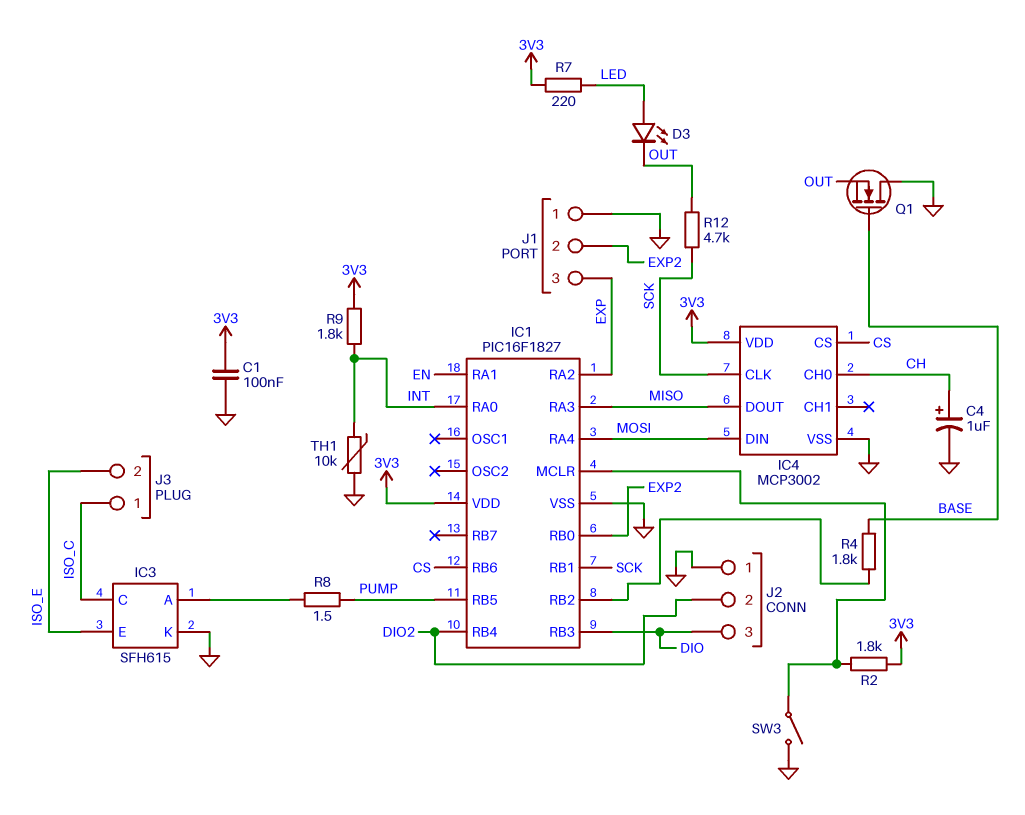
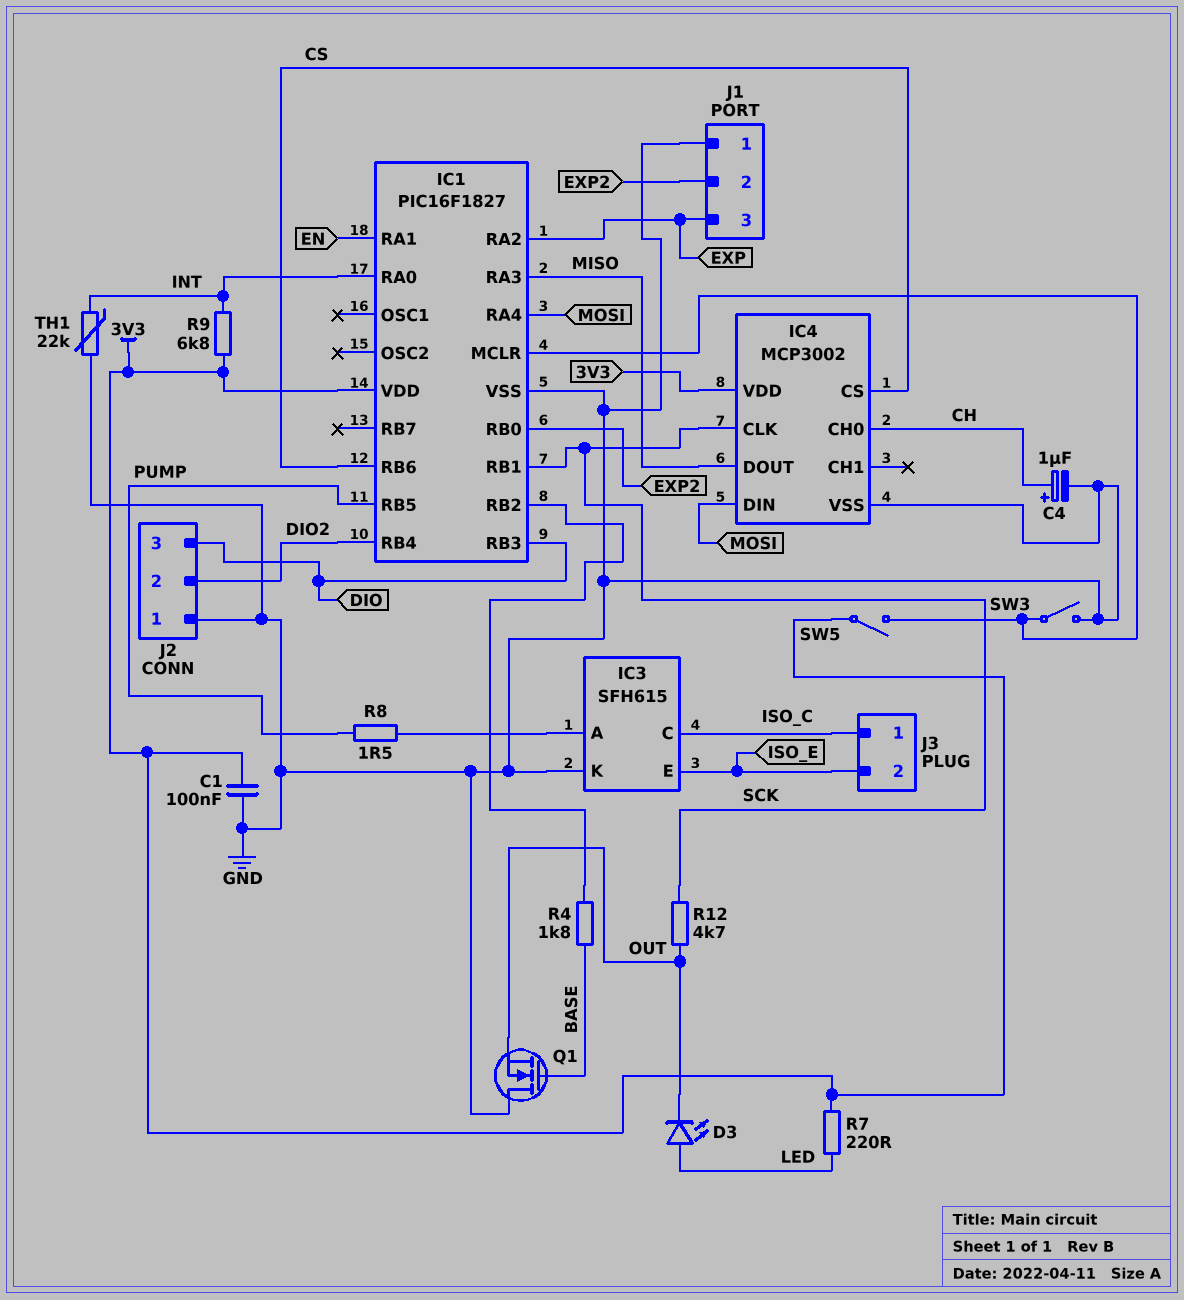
R2: 1.8k (3V3, IC1/MCLR) -> none
R9: 1.8k (3V3, INT) -> 6.8k (3V3, INT)
SW5: none -> switch (3V3, IC1/MCLR)
TH1: 10k (GND, INT) -> 22k (GND, INT)

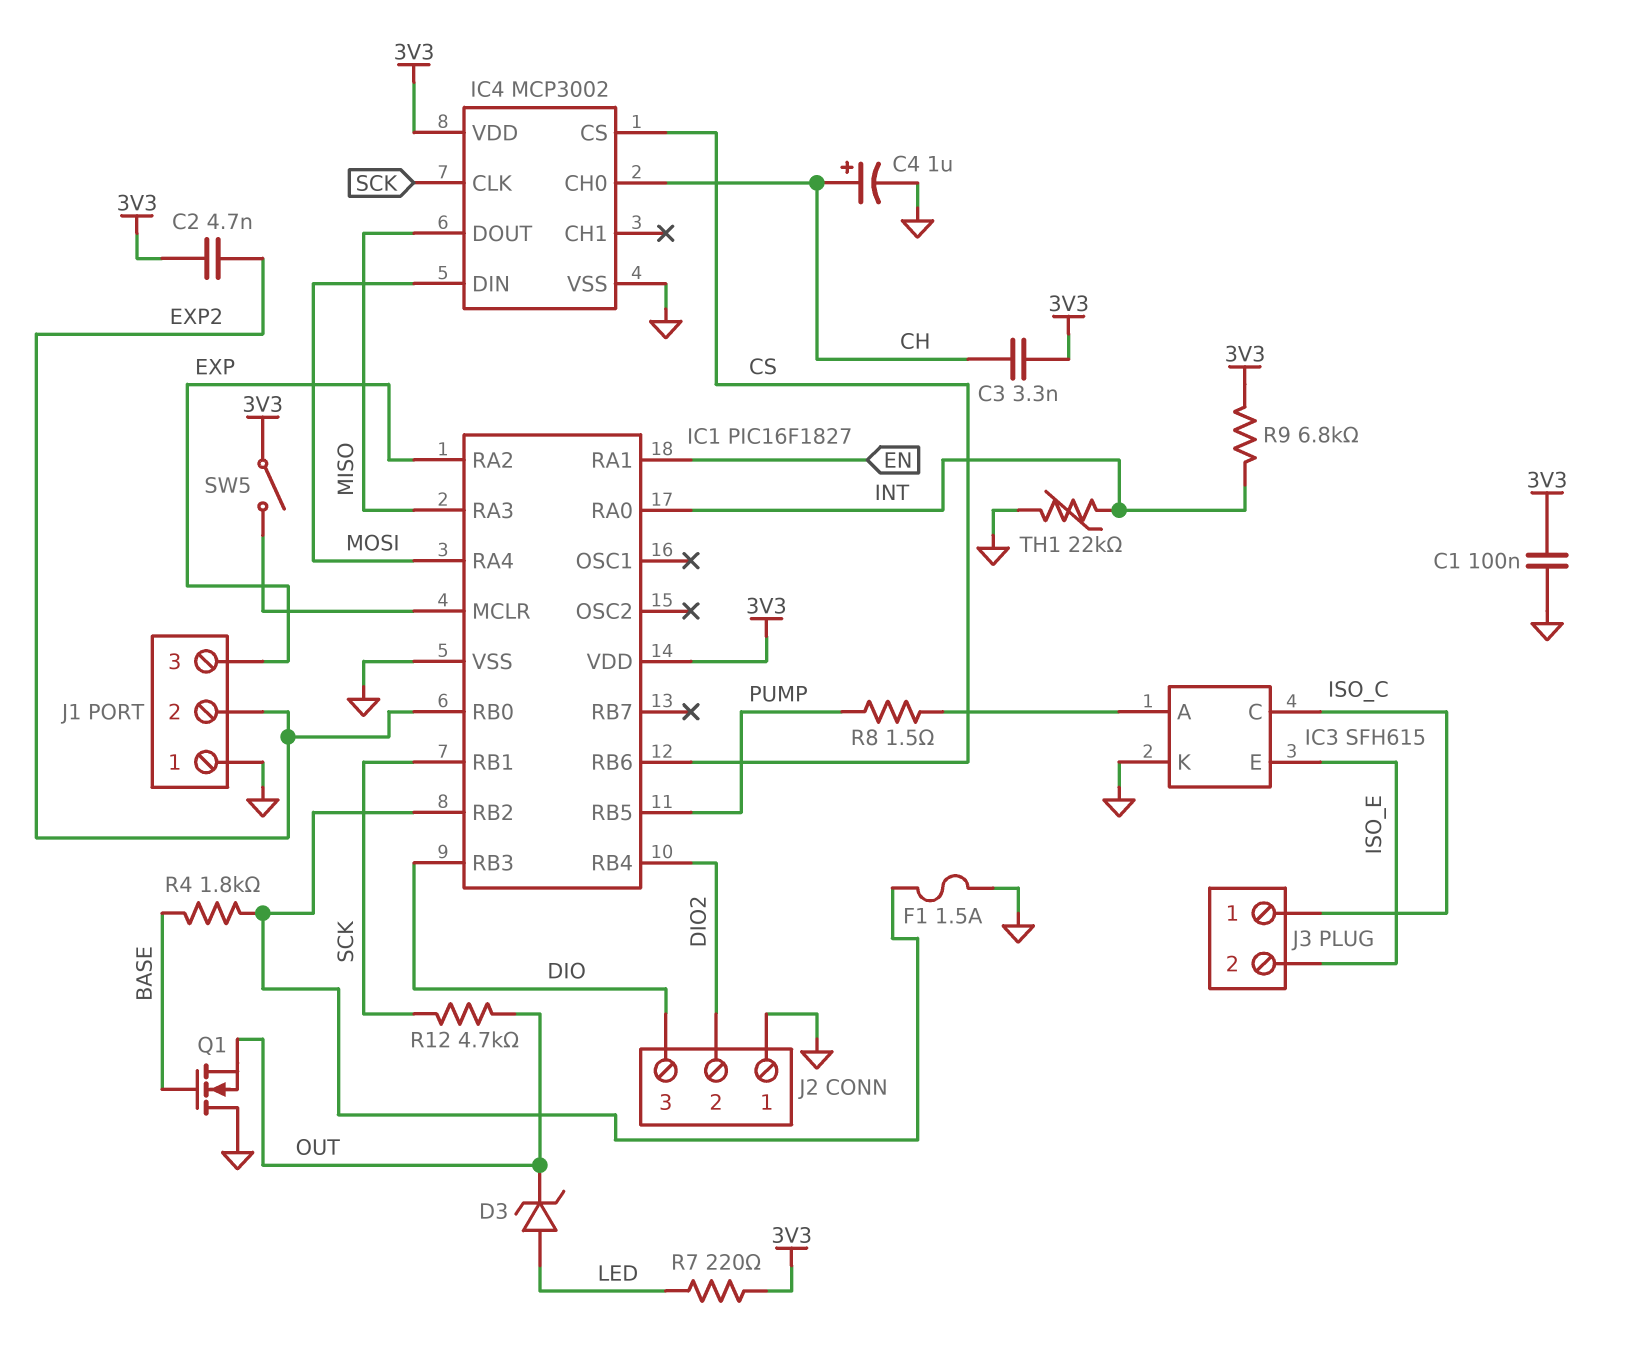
C2: none -> 4.7nF (3V3, EXP2)
C3: none -> 3.3nF (3V3, CH)
D3: LED (A LED, K OUT) -> zener (A LED, K OUT)
F1: none -> 1.5A (GND, IC1/RB2)
SW3: switch (GND, IC1/MCLR) -> none

